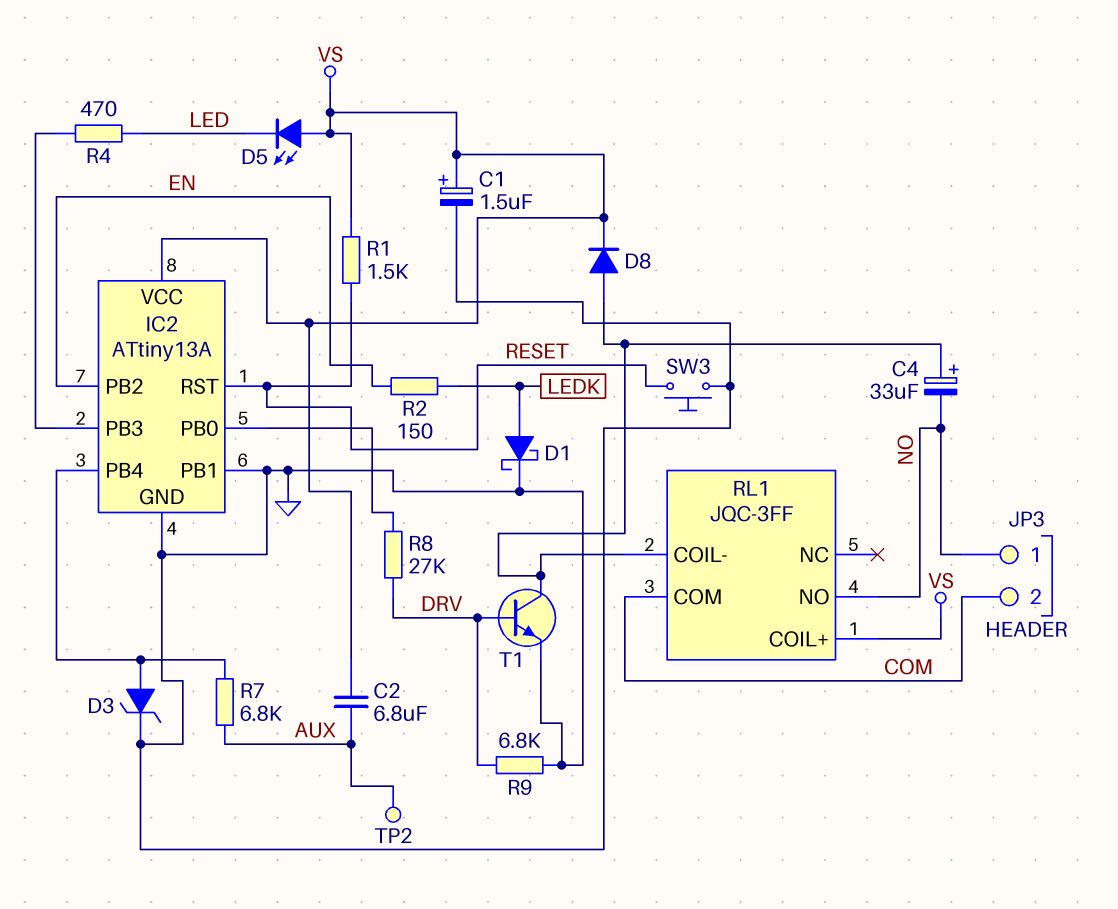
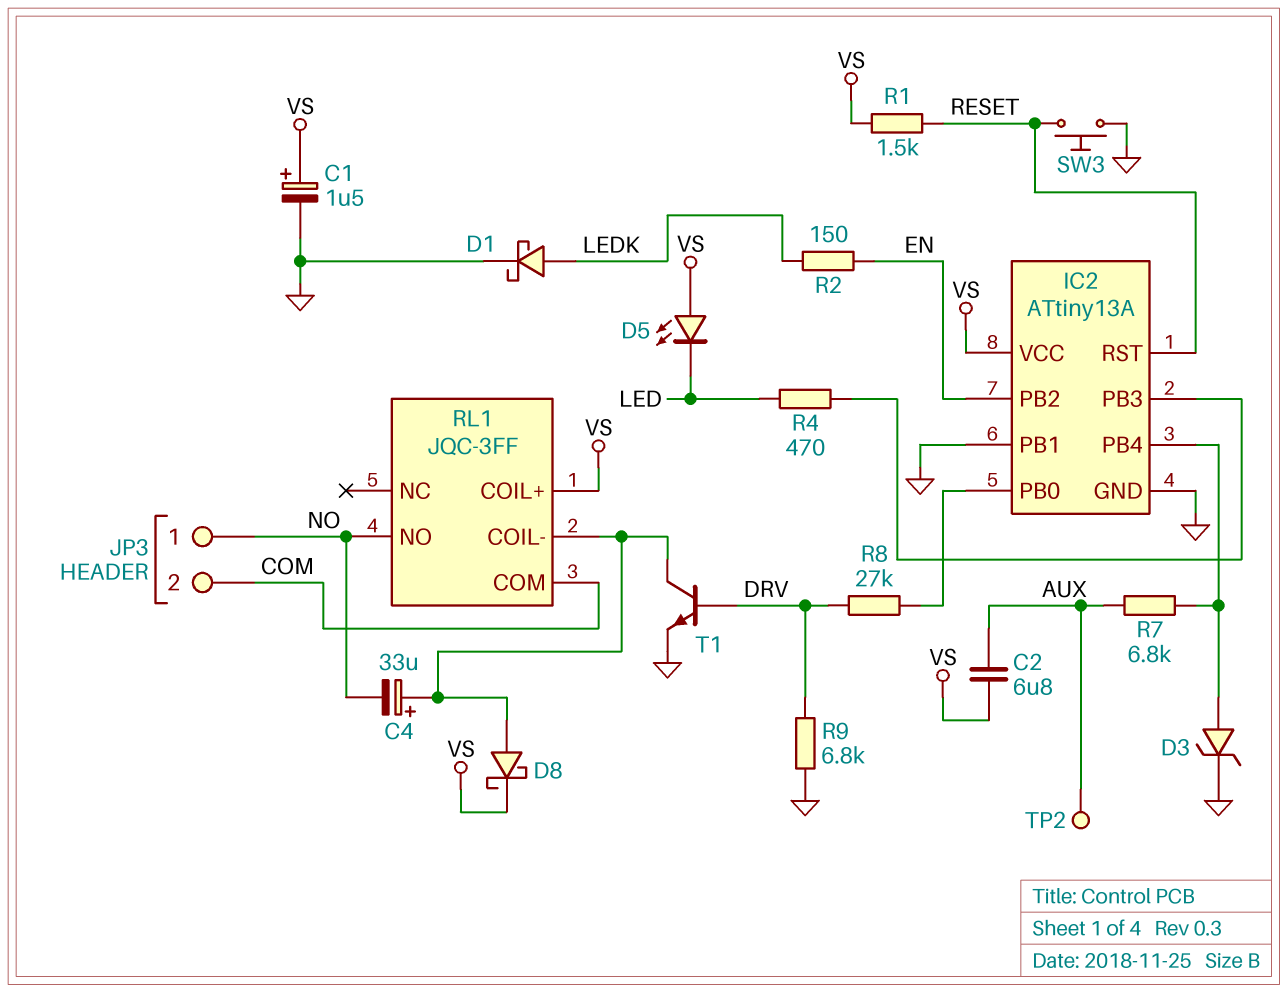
D8: diode (A RL1/COIL-, K VS) -> schottky (A RL1/COIL-, K VS)

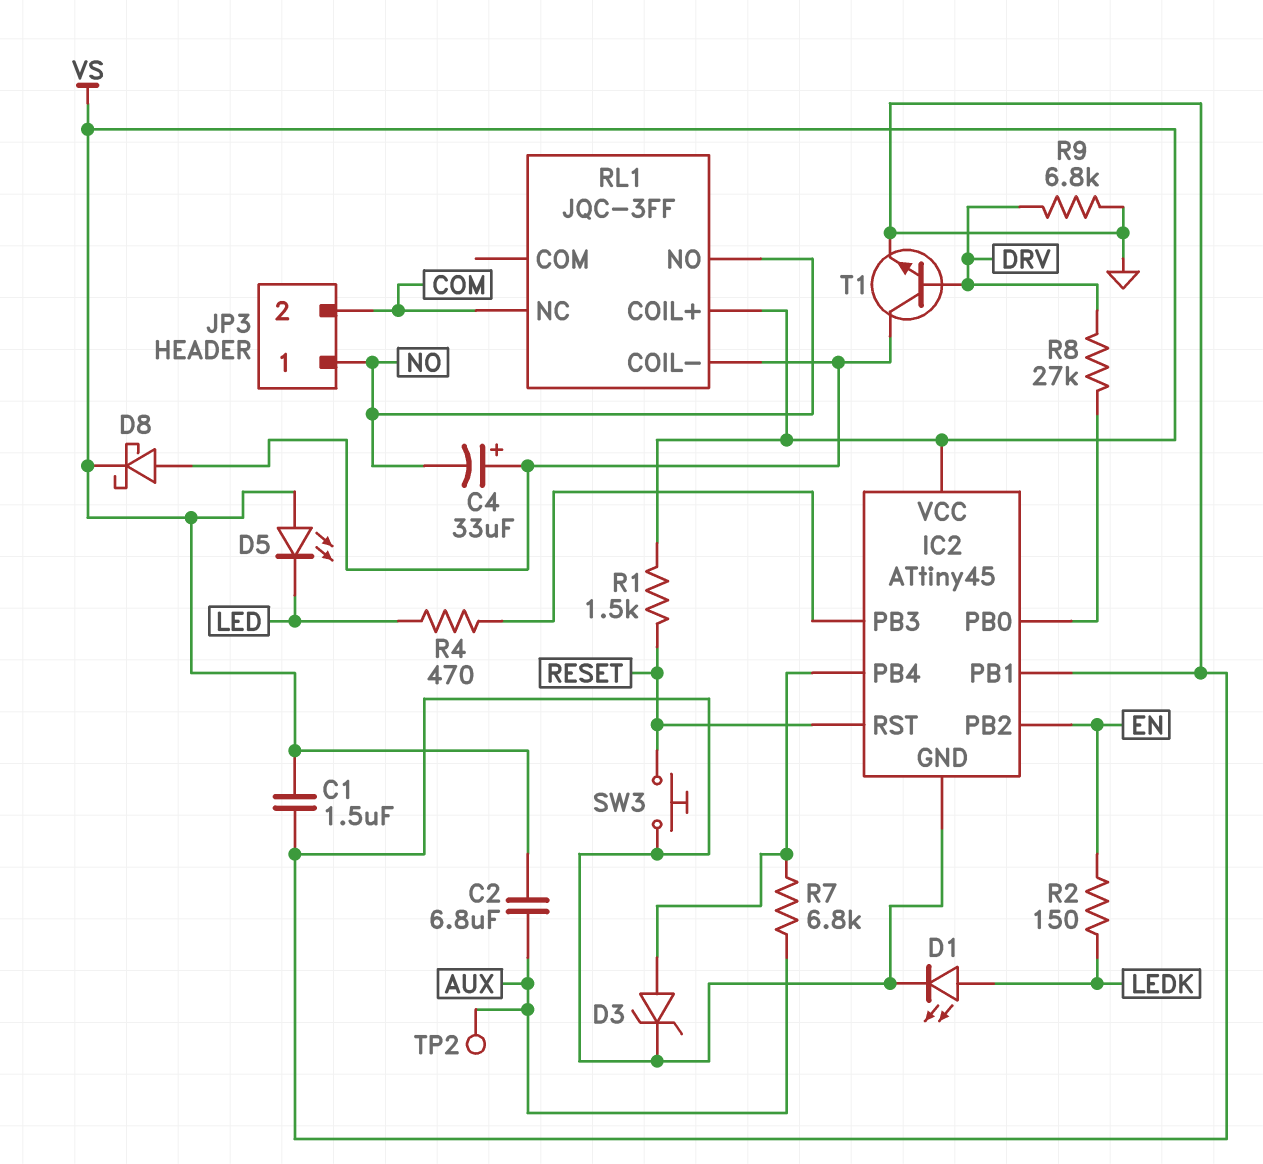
C1: 1.5uF (plus VS, minus GND) -> 1.5uF (GND, VS)
D1: schottky (A LEDK, K GND) -> LED (A LEDK, K GND)
IC2: ATtiny13A -> ATtiny45
RL1 pin COM: COM -> none
RL1 pin NC: none -> COM

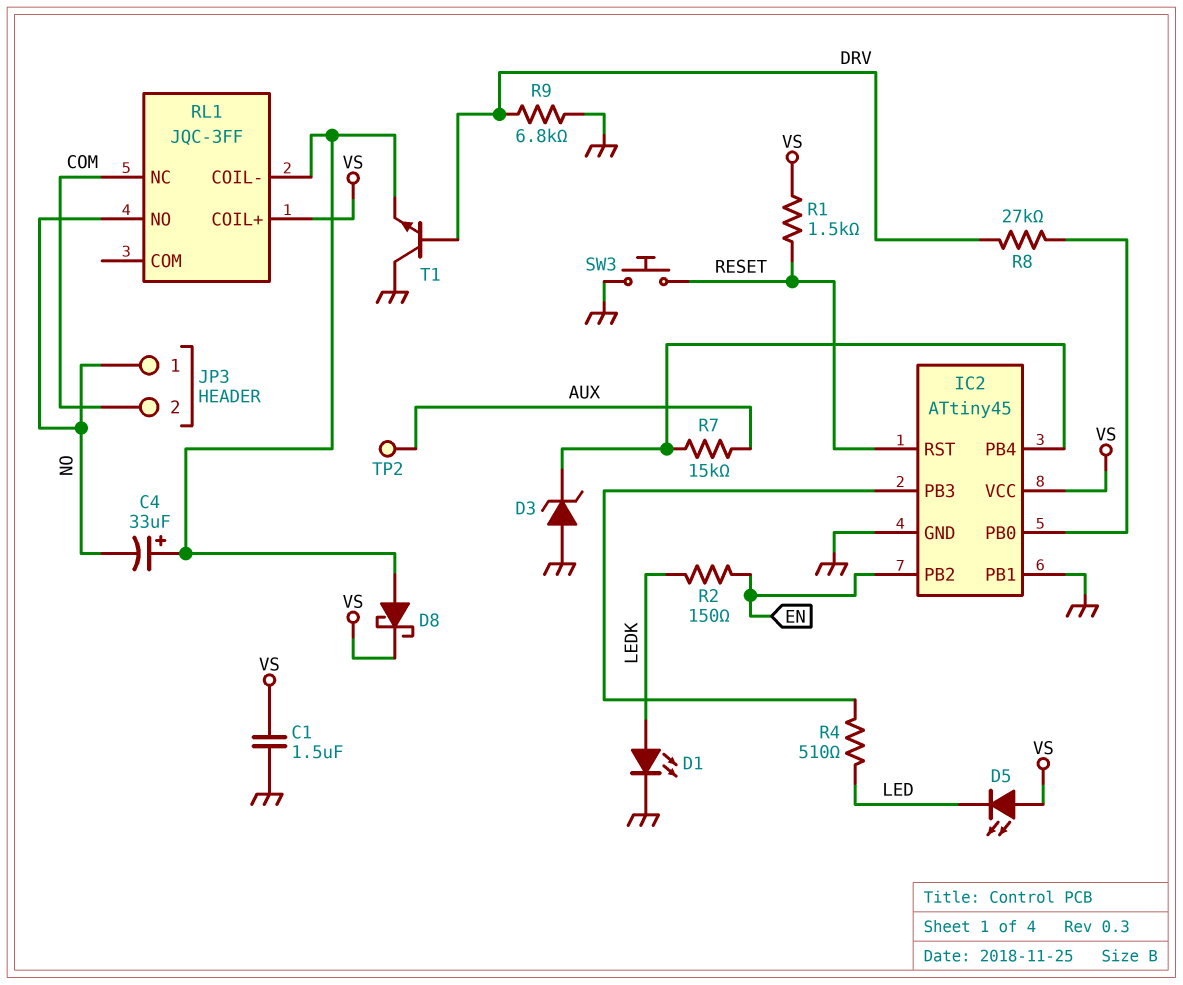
C2: 6.8uF (AUX, VS) -> none
D3: zener (A IC2/PB4, K GND) -> zener (A GND, K IC2/PB4)
R4: 470 (IC2/PB3, LED) -> 510 (IC2/PB3, LED)
R7: 6.8k (AUX, IC2/PB4) -> 15k (AUX, IC2/PB4)
T1: NPN (B DRV, C RL1/COIL-, E GND) -> NPN (B DRV, C GND, E RL1/COIL-)

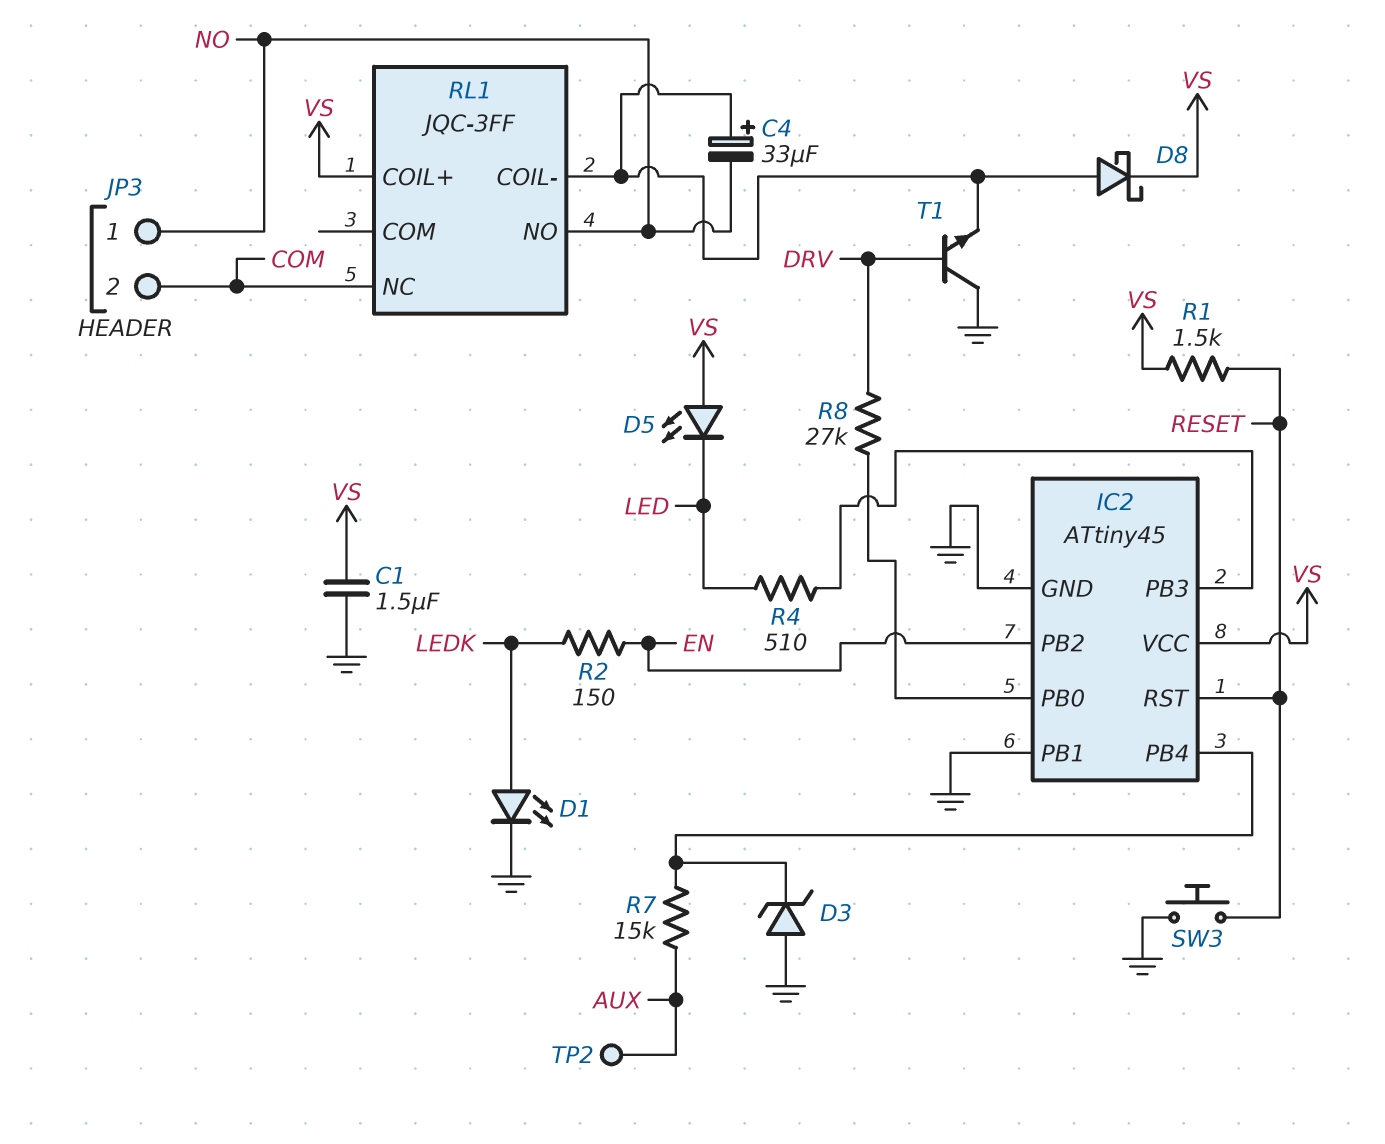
R9: 6.8k (DRV, GND) -> none

